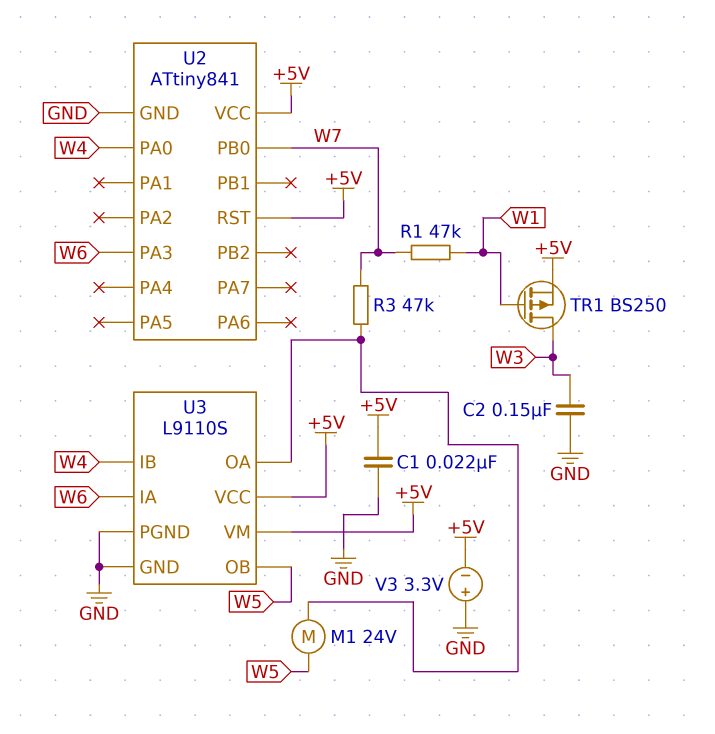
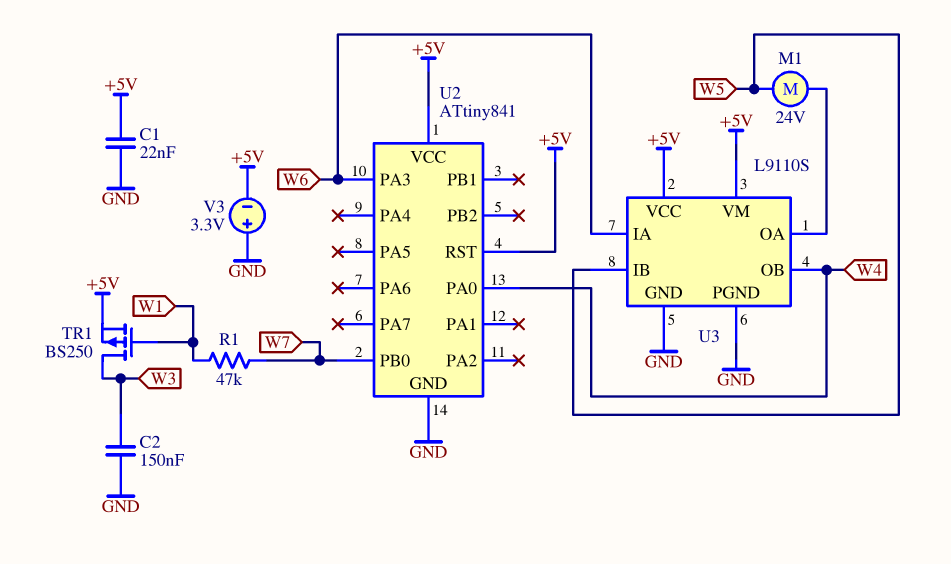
R3: 47k (U3/OA, W7) -> none
U3 pin IB: W4 -> W5
U3 pin OB: W5 -> W4

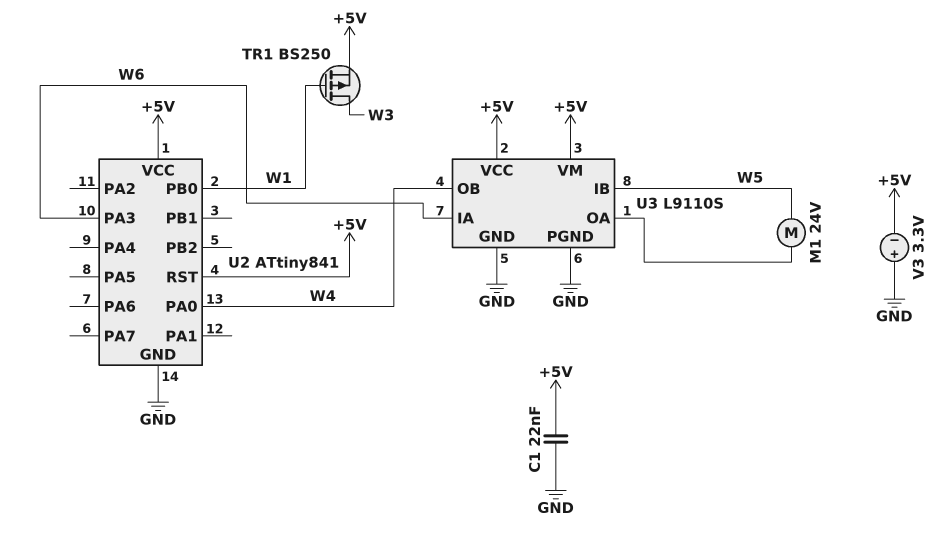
C2: 150nF (GND, W3) -> none
R1: 47k (W1, W7) -> none
U2 pin PB0: W7 -> W1

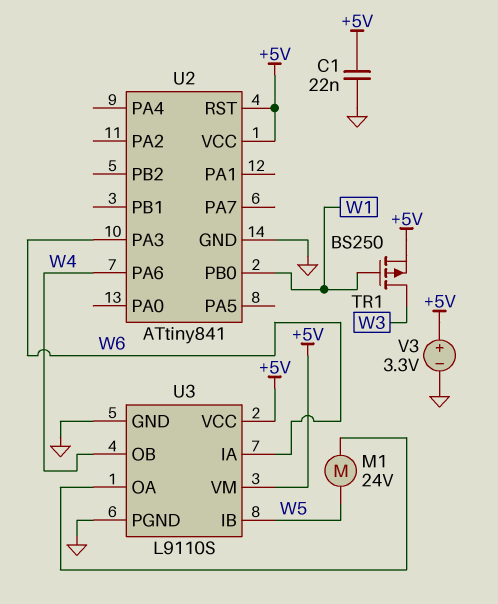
U2 pin PA0: W4 -> none
U2 pin PA6: none -> W4
V3: 3.3V (plus GND, minus +5V) -> 3.3V (plus +5V, minus GND)

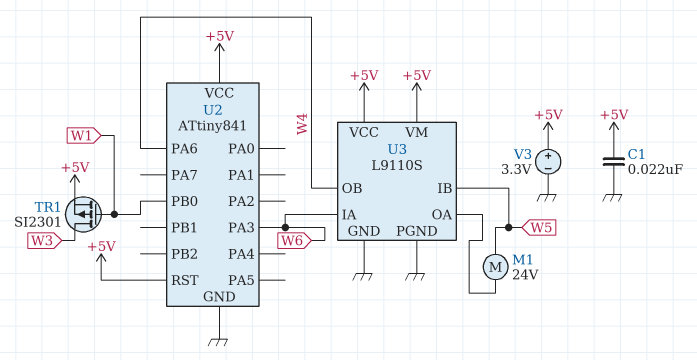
TR1: PMOS BS250 (G W1, D W3, S +5V) -> PMOS SI2301 (G W1, D W3, S +5V)

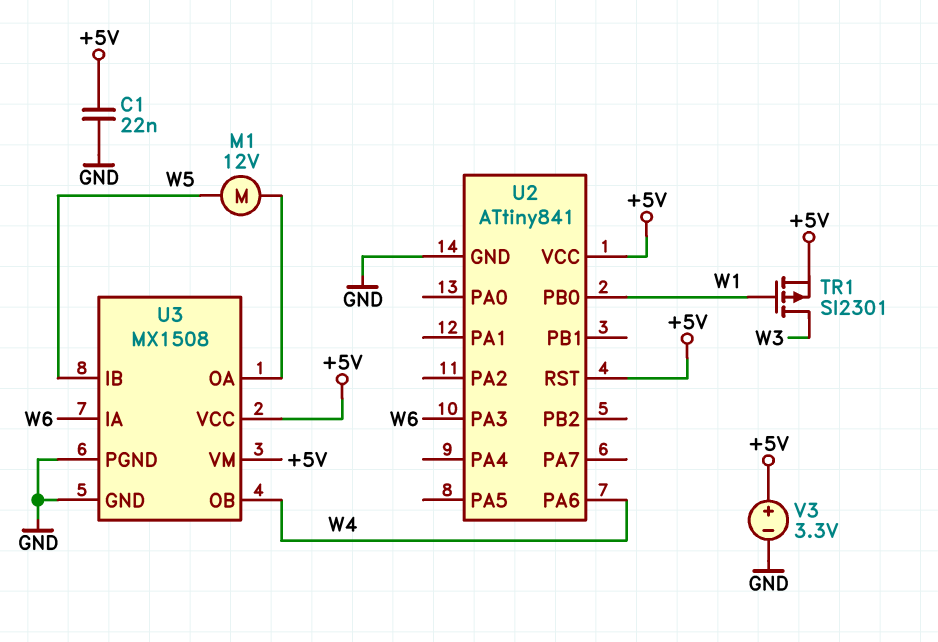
M1: motor 24V (U3/OA, W5) -> motor 12V (U3/OA, W5)
U3: L9110S -> MX1508

